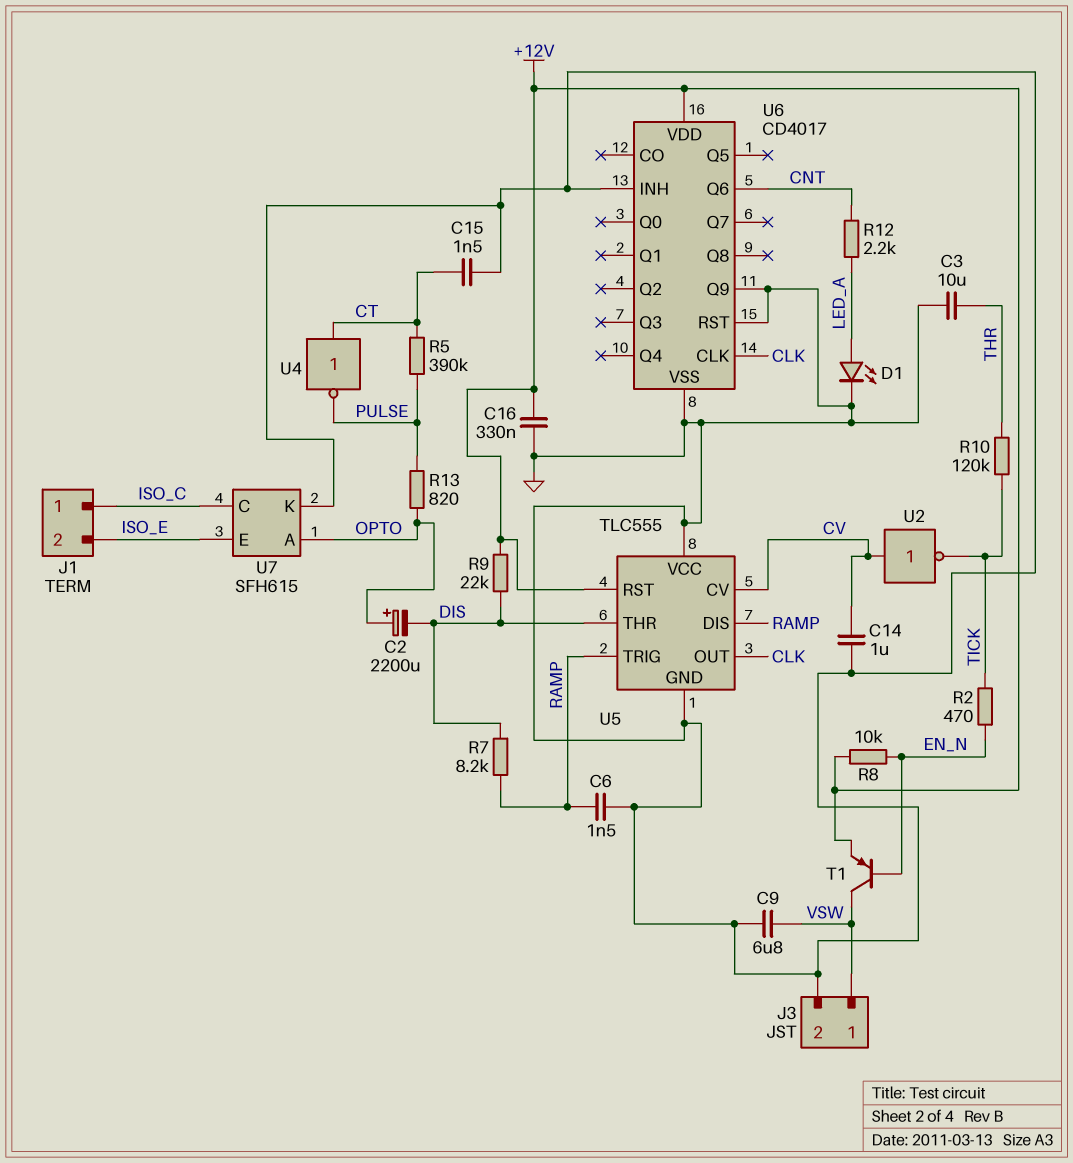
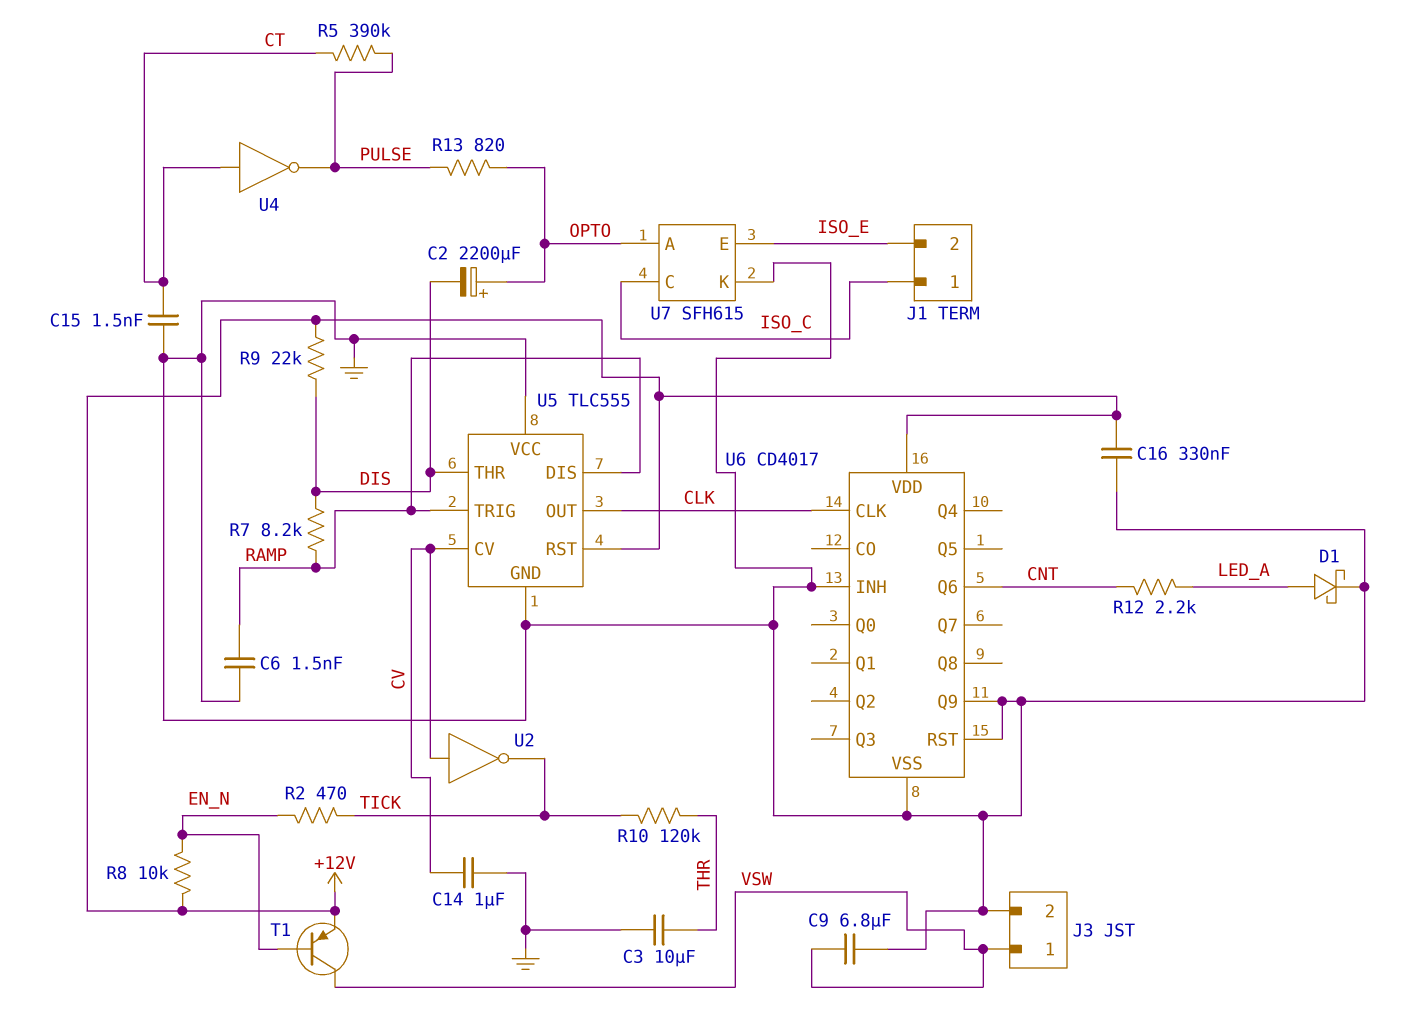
D1: LED (A LED_A, K GND) -> schottky (A LED_A, K GND)

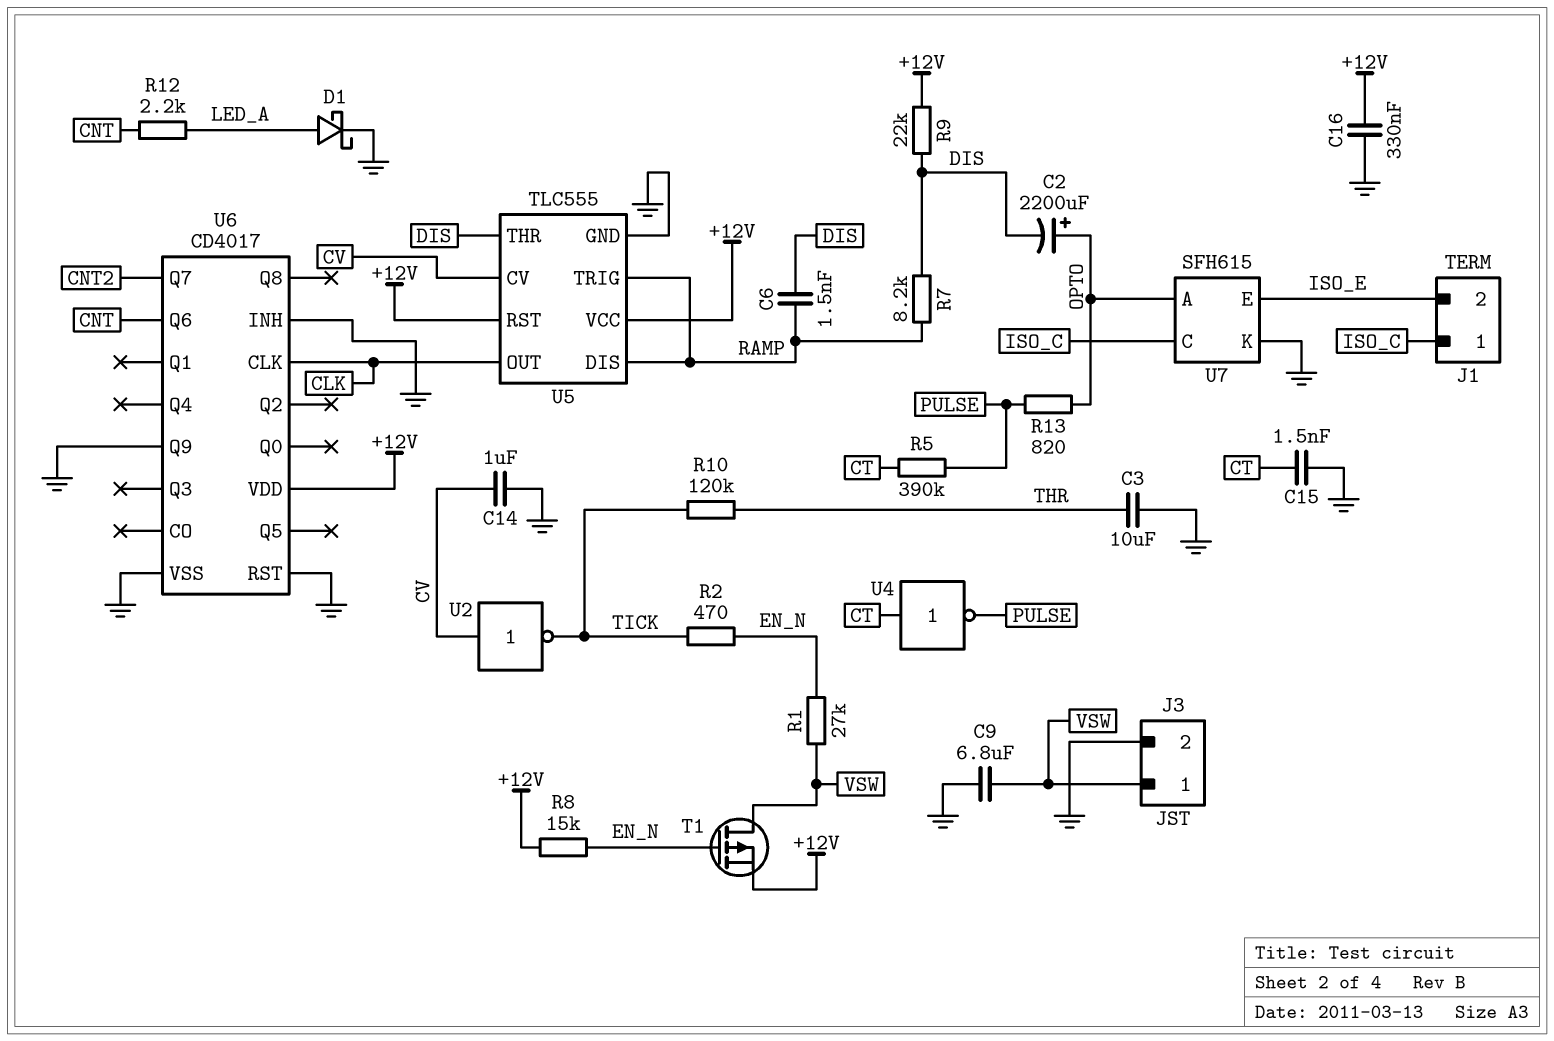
C6: 1.5nF (GND, RAMP) -> 1.5nF (DIS, RAMP)
R1: none -> 27k (EN_N, VSW)
R8: 10k (+12V, EN_N) -> 15k (+12V, EN_N)
T1: PNP (B EN_N, C VSW, E +12V) -> PMOS (G EN_N, D VSW, S +12V)
U5 pin VCC: GND -> +12V
U6 pin Q7: none -> CNT2

